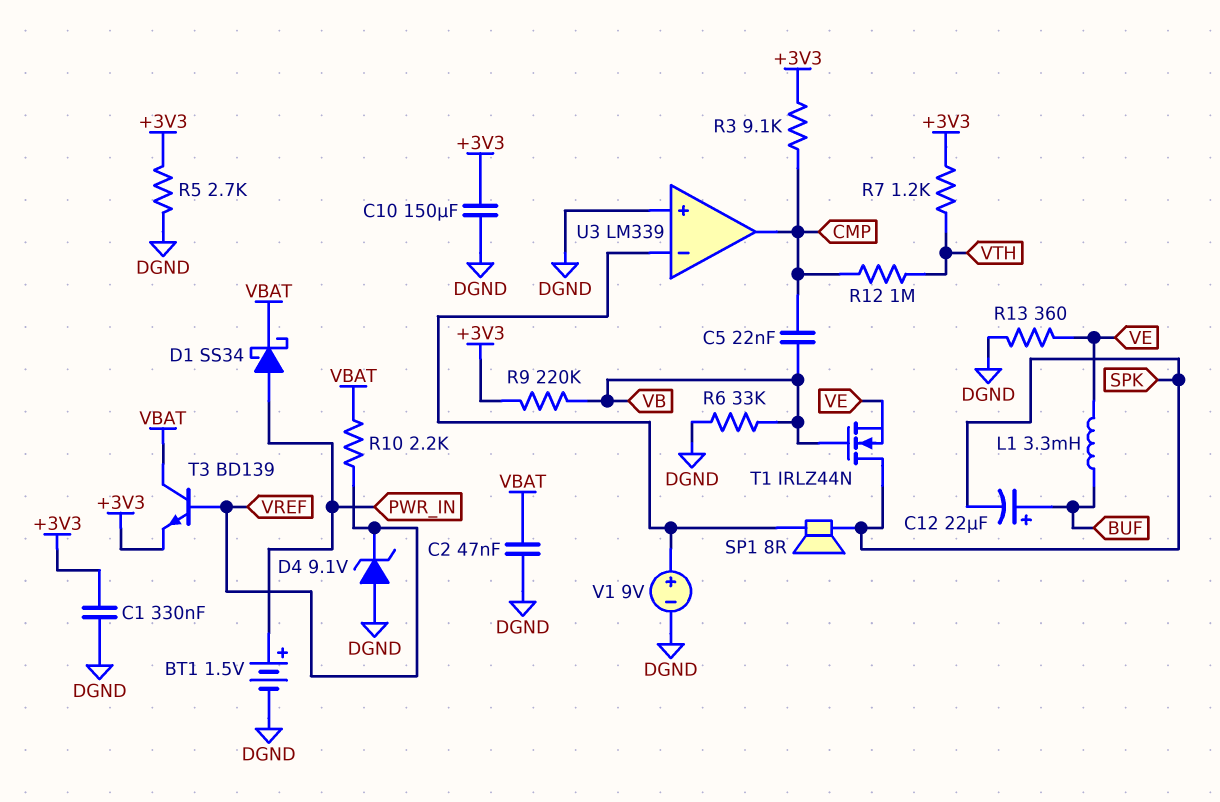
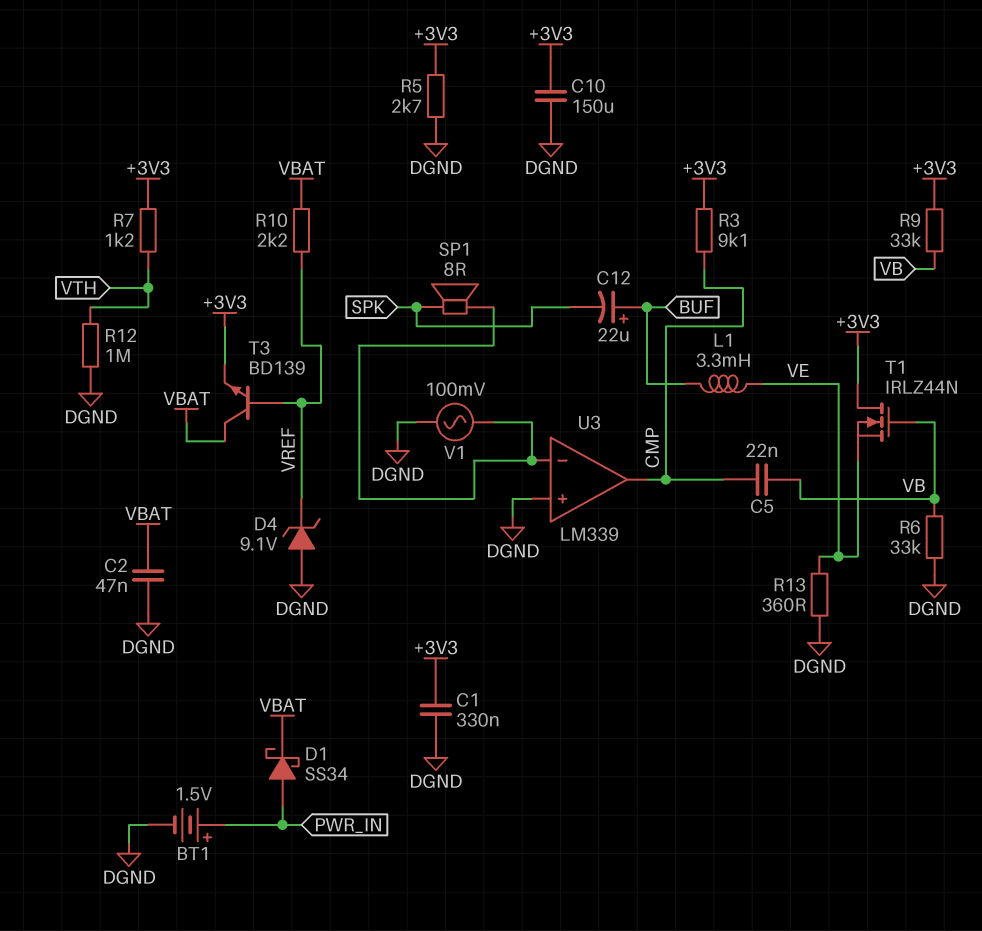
R9: 220k (+3V3, VB) -> 33k (+3V3, VB)
R12: 1M (CMP, VTH) -> 1M (DGND, VTH)
T1: NMOS IRLZ44N (G VB, D SPK, S VE) -> NMOS IRLZ44N (G VB, D +3V3, S VE)
V1: 9V (plus U3/in-, minus DGND) -> AC 100mV (DGND, U3/in-)

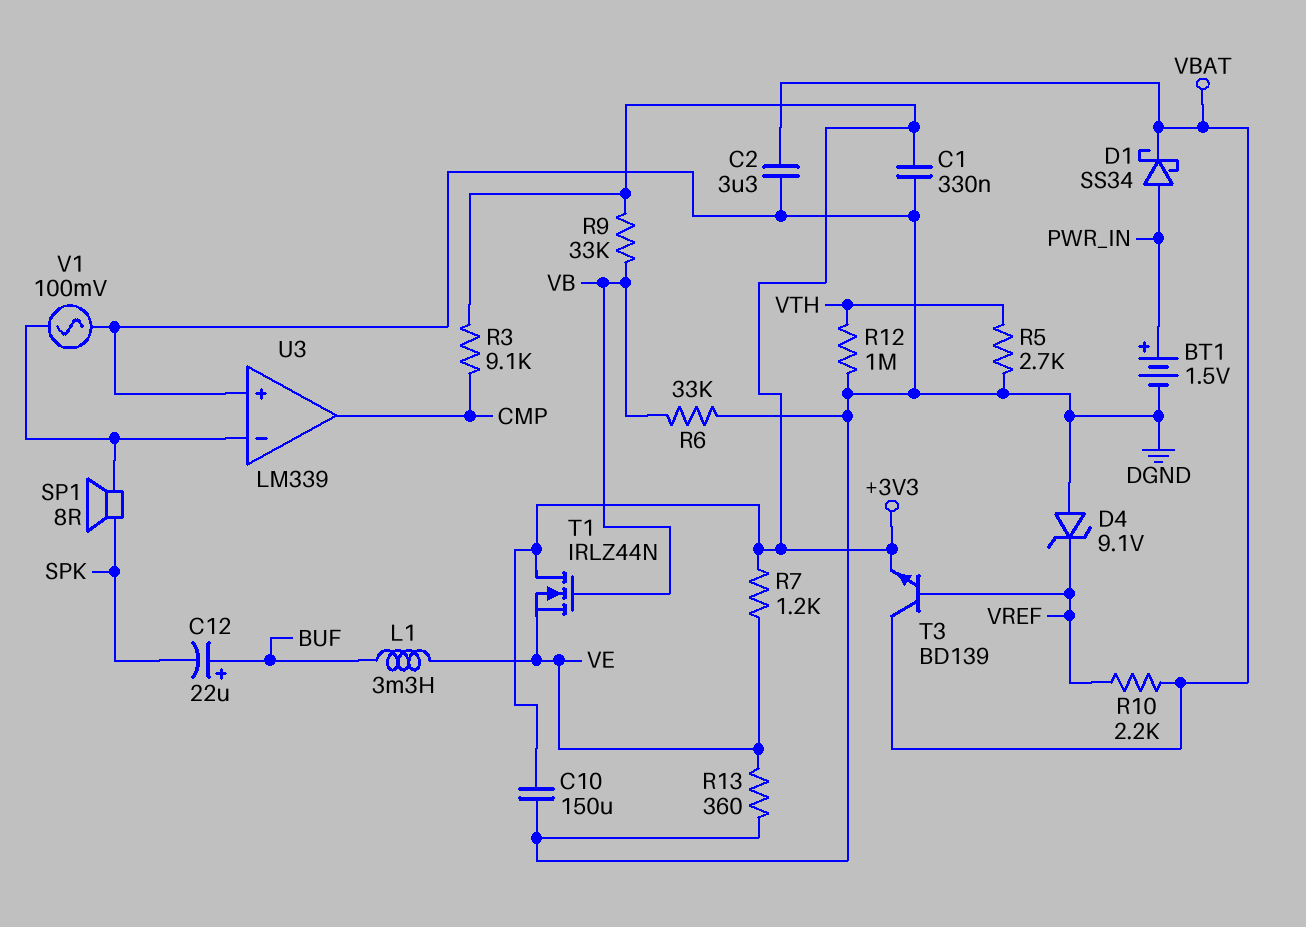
C2: 47nF (DGND, VBAT) -> 3.3uF (DGND, VBAT)
C5: 22nF (CMP, VB) -> none
R5: 2.7k (+3V3, DGND) -> 2.7k (DGND, VTH)
R7: 1.2k (+3V3, VTH) -> 1.2k (+3V3, VE)

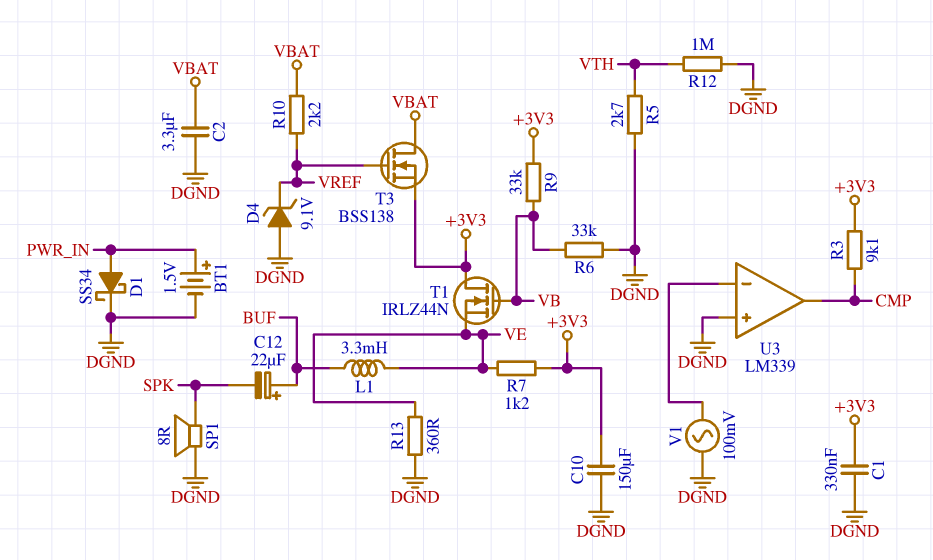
D1: schottky SS34 (A PWR_IN, K VBAT) -> schottky SS34 (A PWR_IN, K DGND)
SP1: speaker 8R (SPK, U3/in-) -> speaker 8R (DGND, SPK)
T3: NPN BD139 (B VREF, C VBAT, E +3V3) -> NMOS BSS138 (G VREF, D VBAT, S +3V3)

